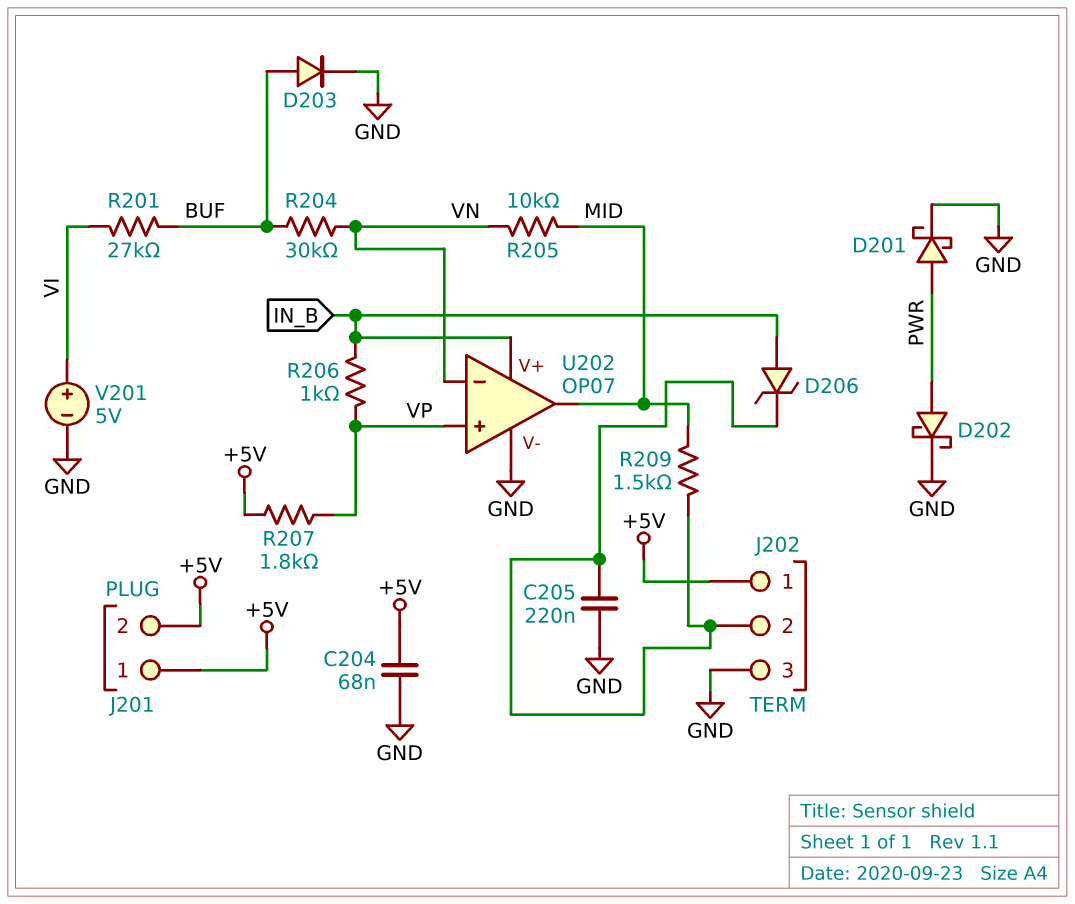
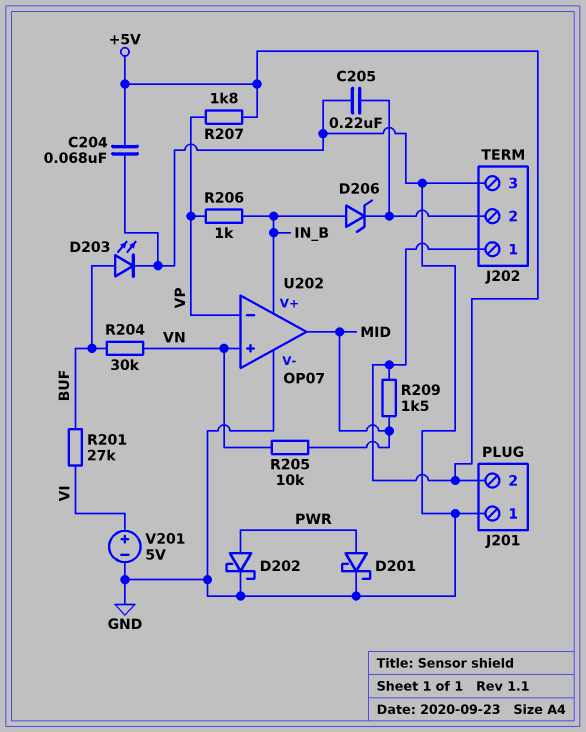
D203: diode (A BUF, K GND) -> LED (A BUF, K GND)
J201 pin 1: +5V -> GND
R209: 1.5k (J202/2, MID) -> 1.5k (+5V, MID)
U202 pin in+: VP -> VN
U202 pin in-: VN -> VP

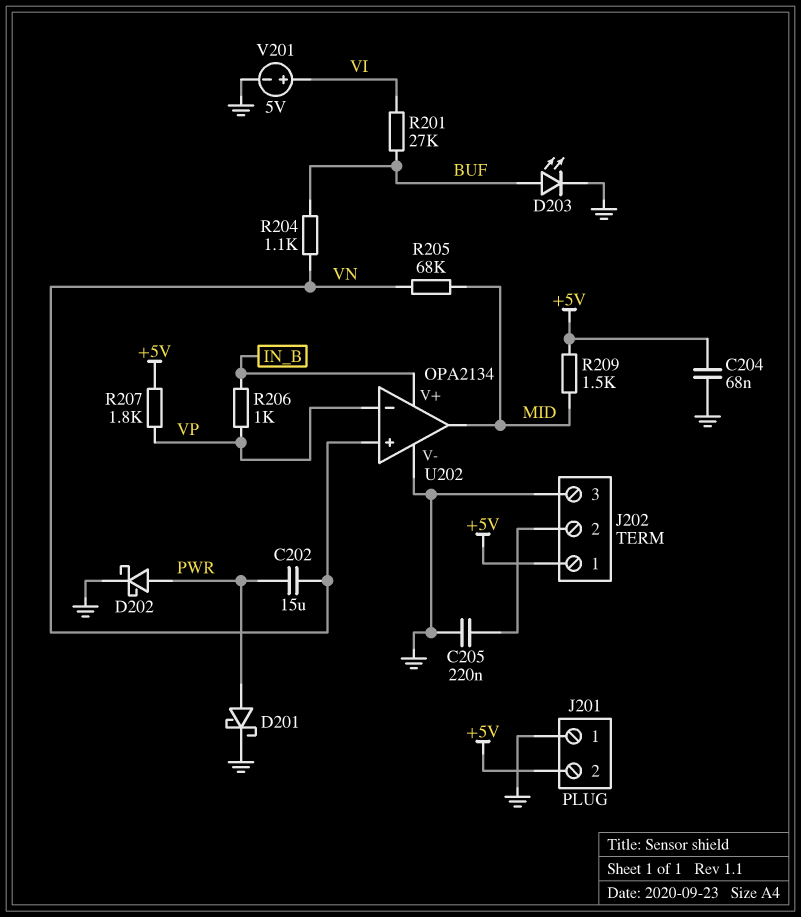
C202: none -> 15uF (PWR, VN)
D206: zener (A IN_B, K J202/2) -> none
R204: 30k (BUF, VN) -> 1.1k (BUF, VN)
R205: 10k (MID, VN) -> 68k (MID, VN)
U202: OP07 -> OPA2134

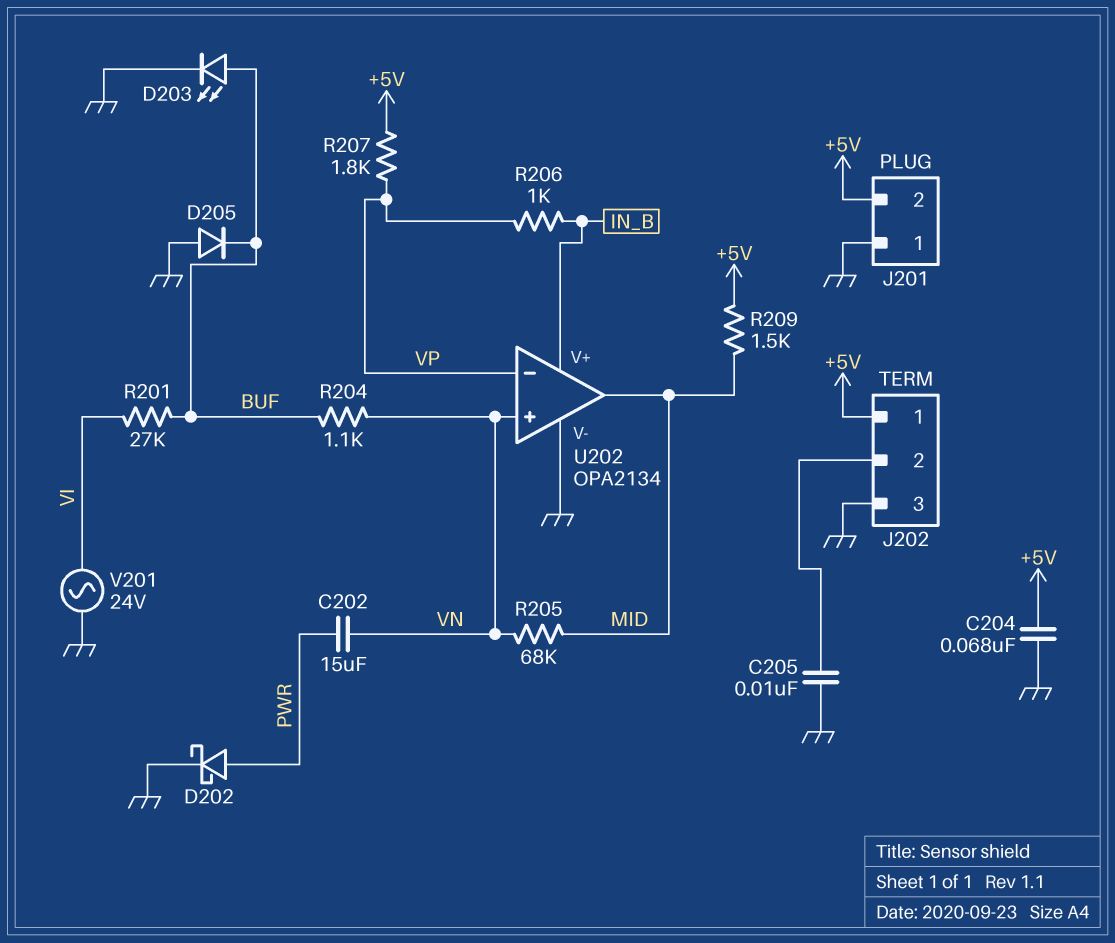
C205: 220nF (GND, J202/2) -> 10nF (GND, J202/2)
D201: schottky (A PWR, K GND) -> none
D205: none -> diode (A GND, K BUF)
V201: 5V (plus VI, minus GND) -> AC 24V (GND, VI)

